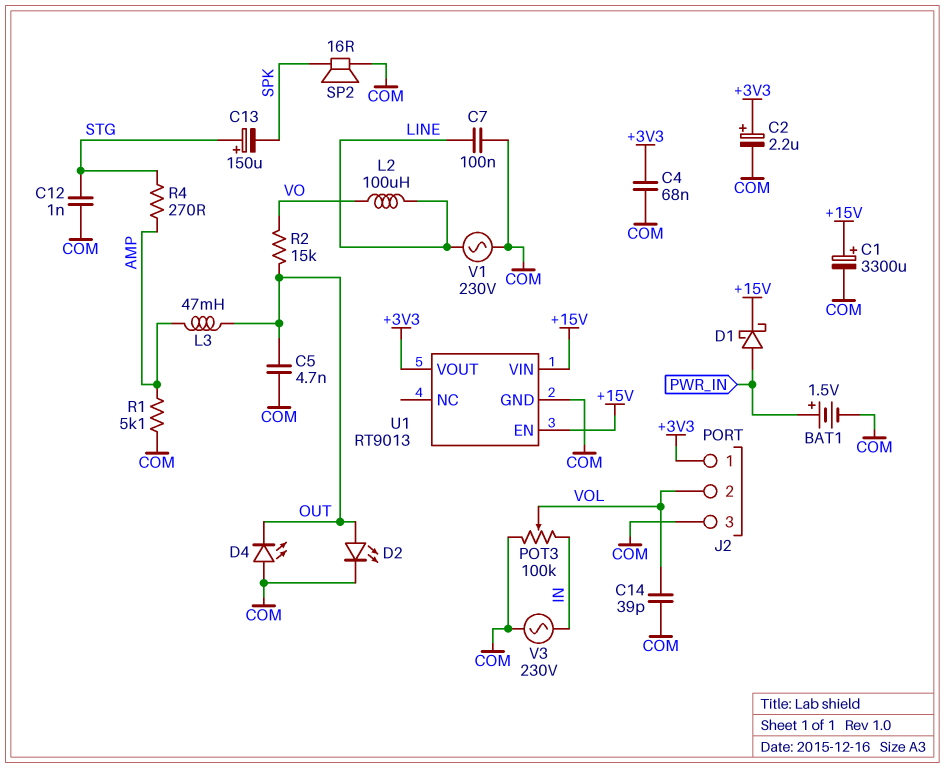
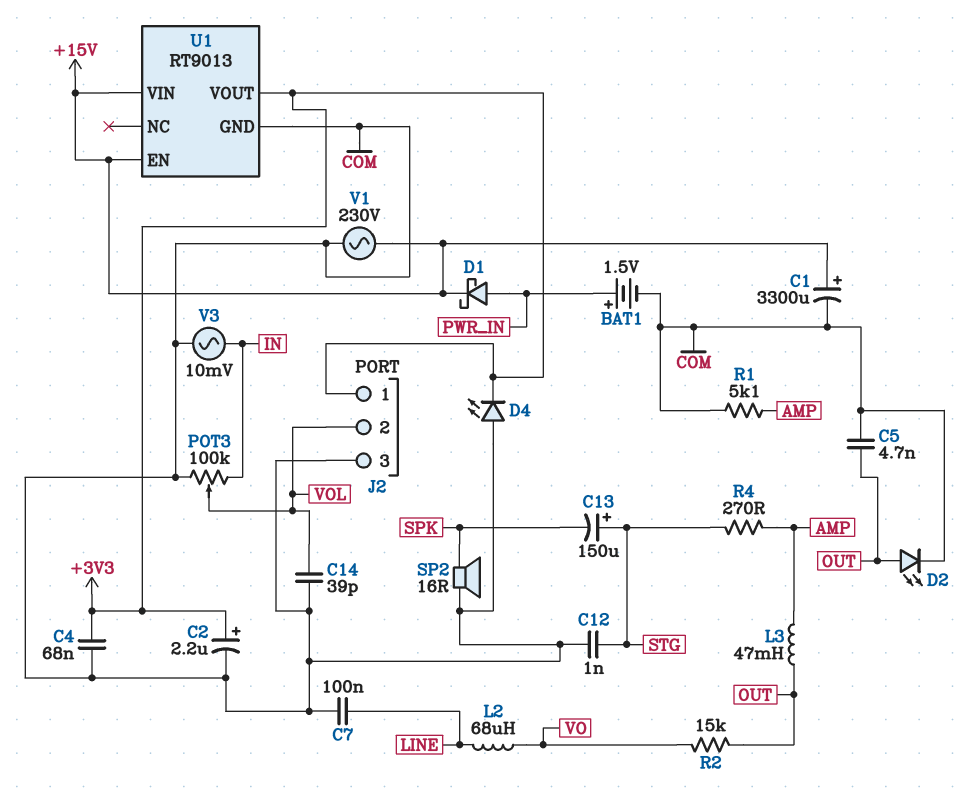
D4: LED (A COM, K OUT) -> LED (A COM, K +3V3)
L2: 100uH (LINE, VO) -> 68uH (LINE, VO)
V1: AC 230V (COM, LINE) -> AC 230V (+15V, COM)
V3: AC 230V (COM, IN) -> AC 10mV (COM, IN)

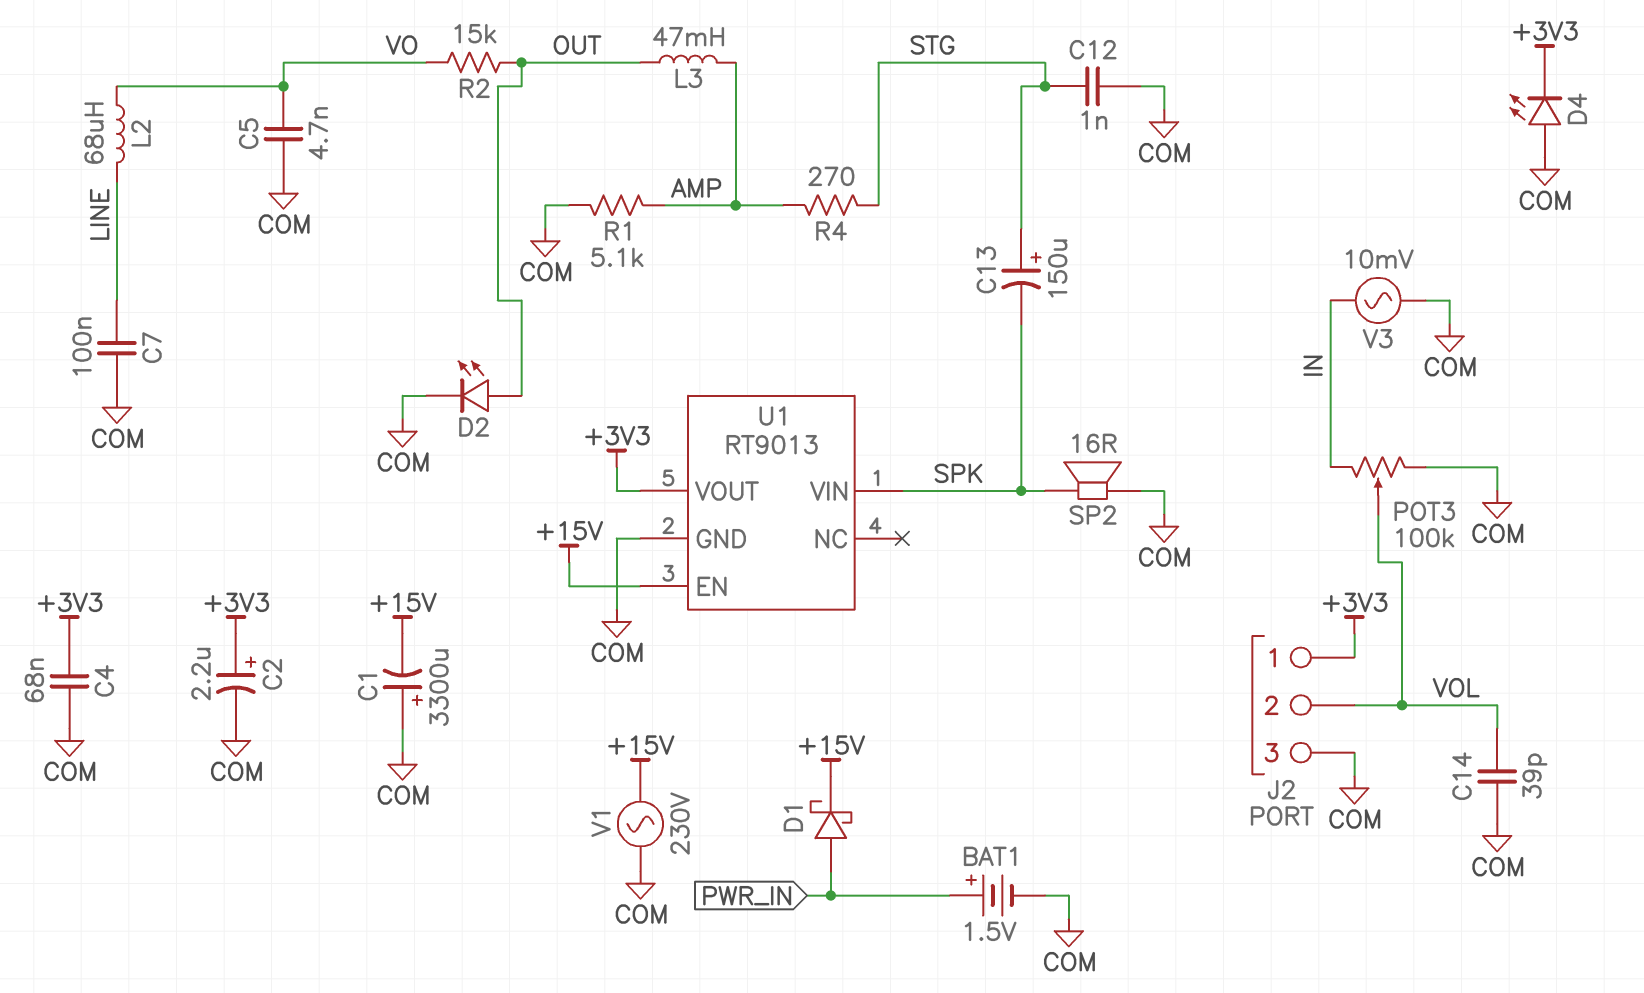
C1: 3300uF (plus +15V, minus COM) -> 3300uF (plus COM, minus +15V)
C5: 4.7nF (COM, OUT) -> 4.7nF (COM, VO)
U1 pin VIN: +15V -> SPK

